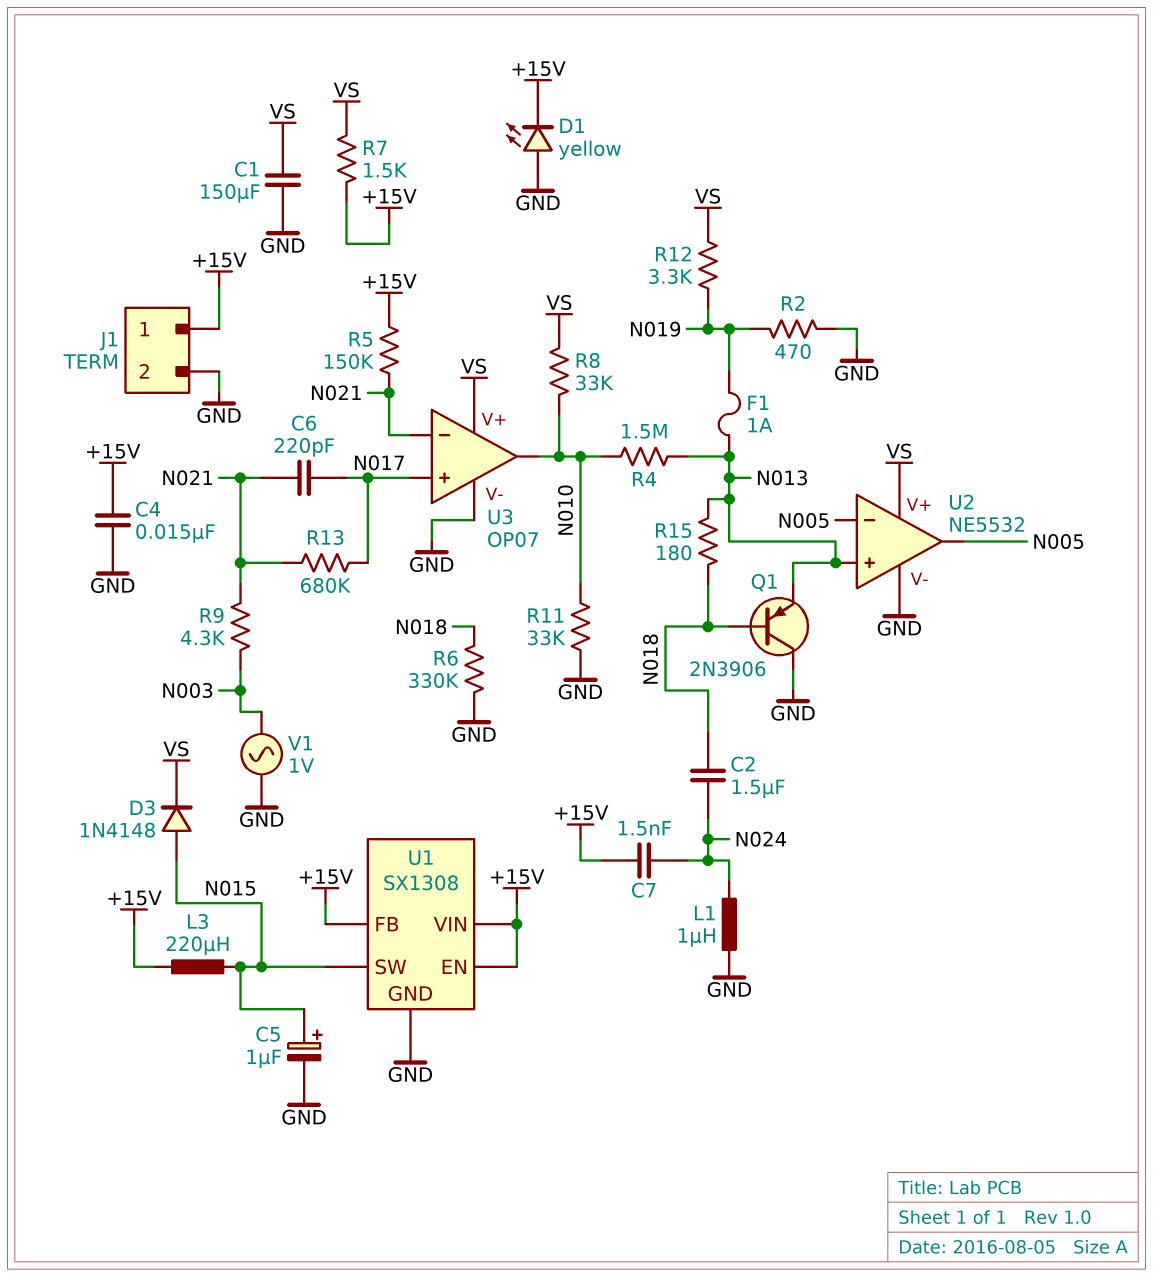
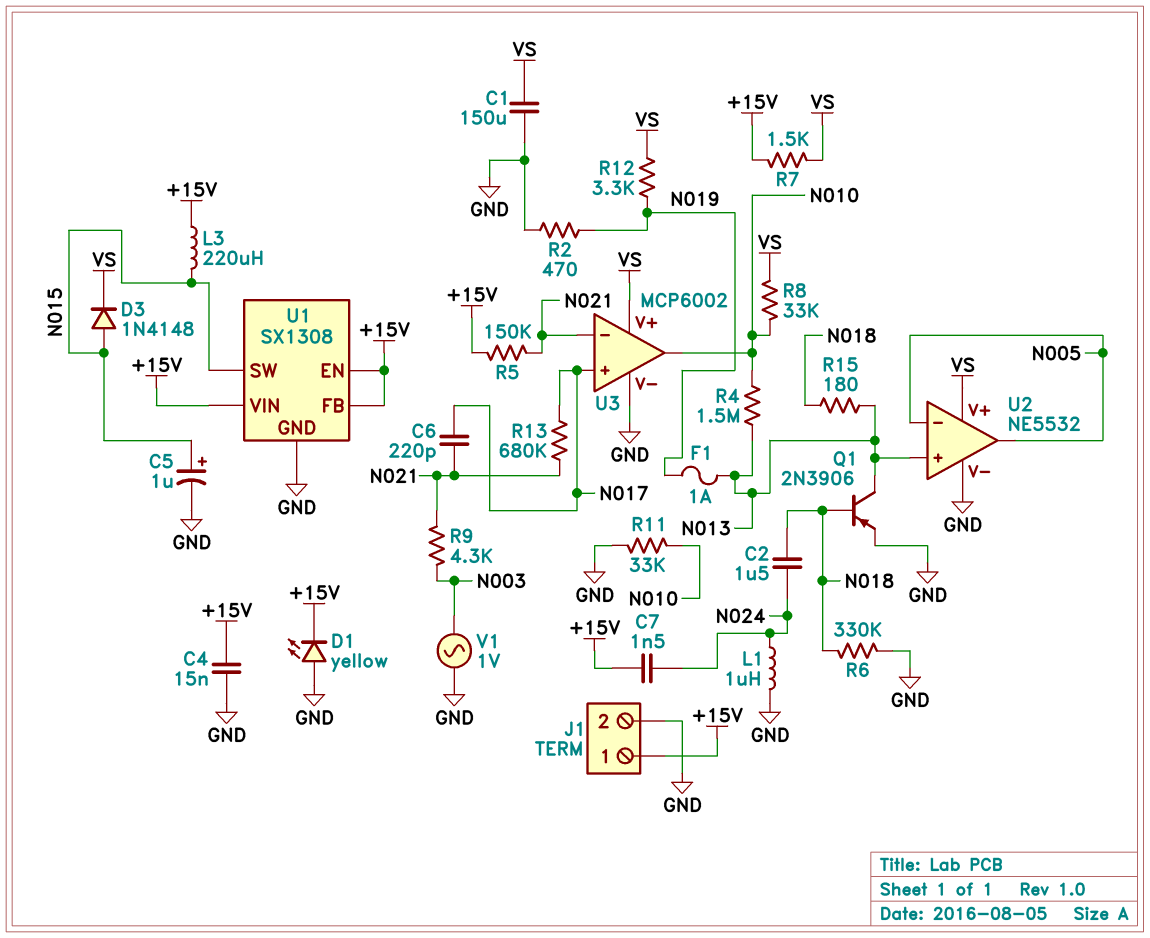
Q1: PNP 2N3906 (B N018, C GND, E N013) -> PNP 2N3906 (B N018, C N013, E GND)
U3: OP07 -> MCP6002

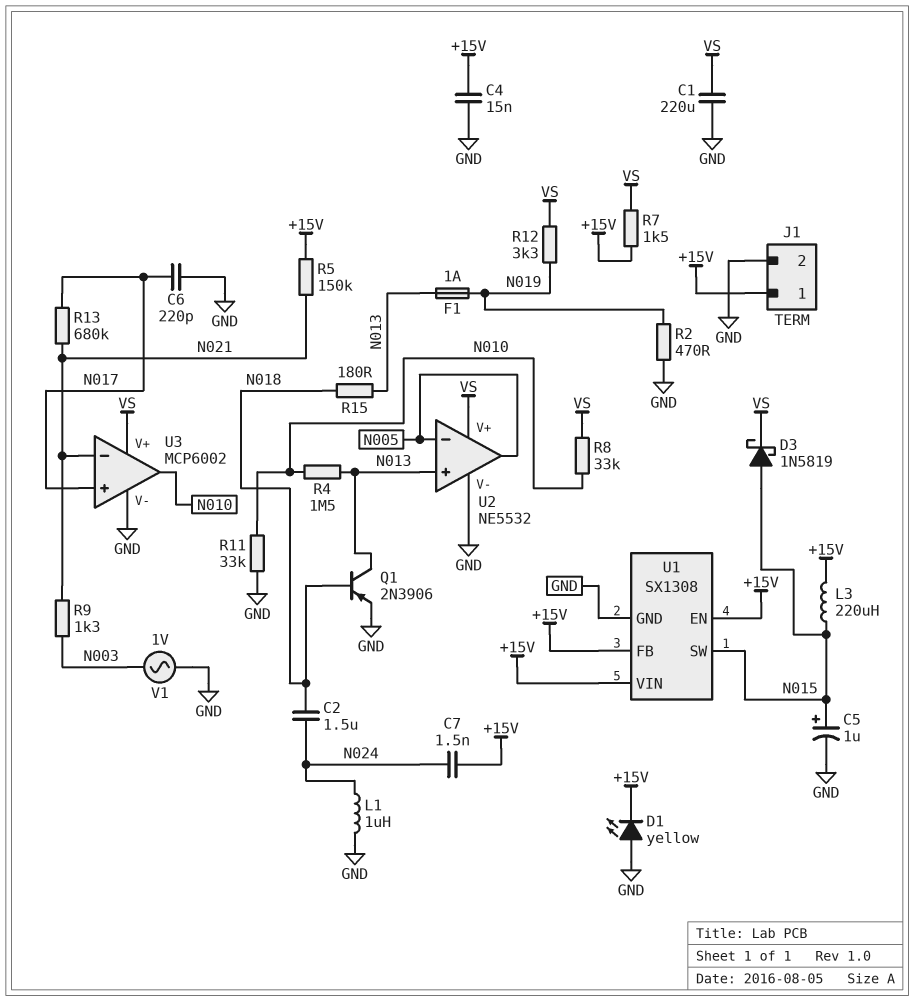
C1: 150uF (GND, VS) -> 220uF (GND, VS)
C6: 220pF (N017, N021) -> 220pF (GND, N017)
D3: diode 1N4148 (A N015, K VS) -> schottky 1N5819 (A N015, K VS)
R6: 330k (GND, N018) -> none
R9: 4.3k (N003, N021) -> 1.3k (N003, N021)

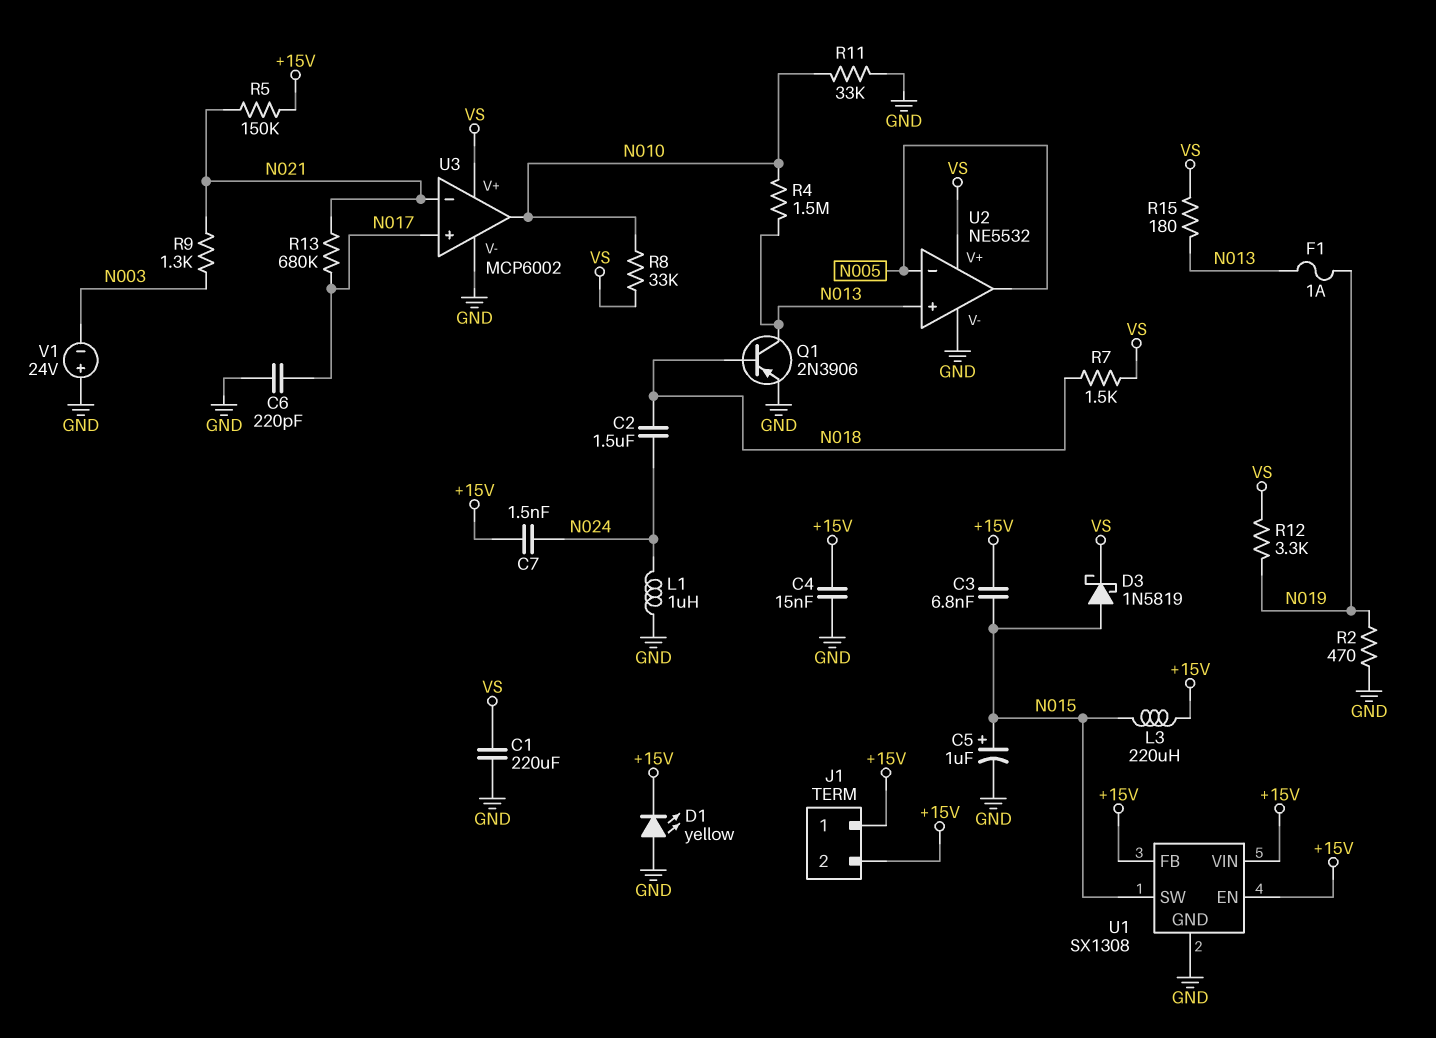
C3: none -> 6.8nF (+15V, N015)
J1 pin 2: GND -> +15V
R7: 1.5k (+15V, VS) -> 1.5k (N018, VS)
R15: 180 (N013, N018) -> 180 (N013, VS)
V1: AC 1V (GND, N003) -> 24V (plus GND, minus N003)

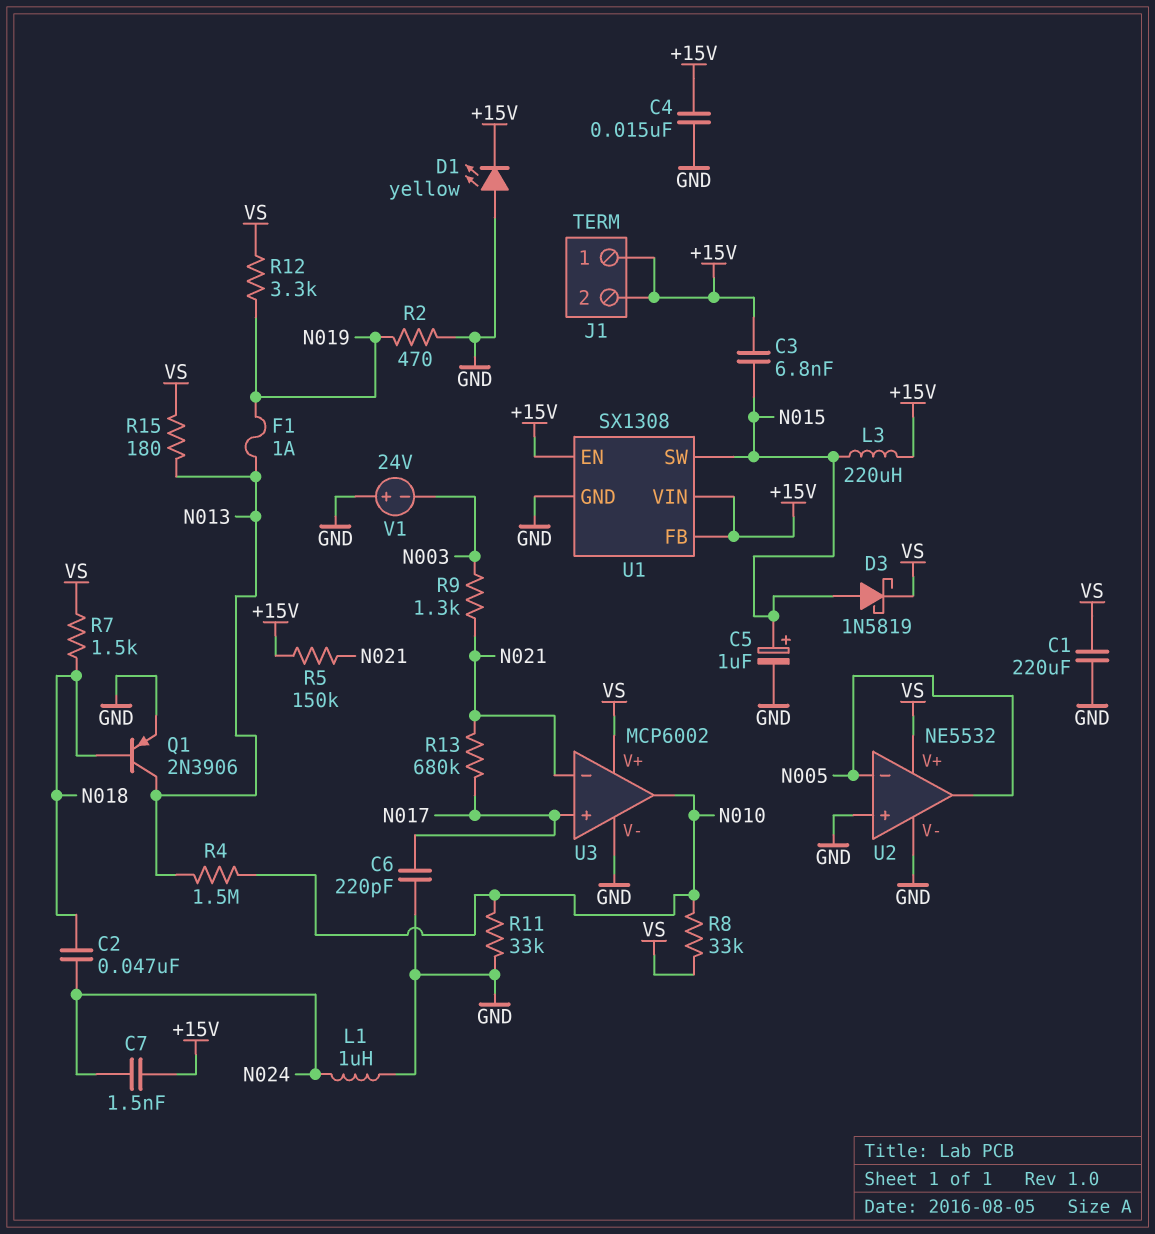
C2: 1.5uF (N018, N024) -> 47nF (N018, N024)
U2 pin in+: N013 -> GND

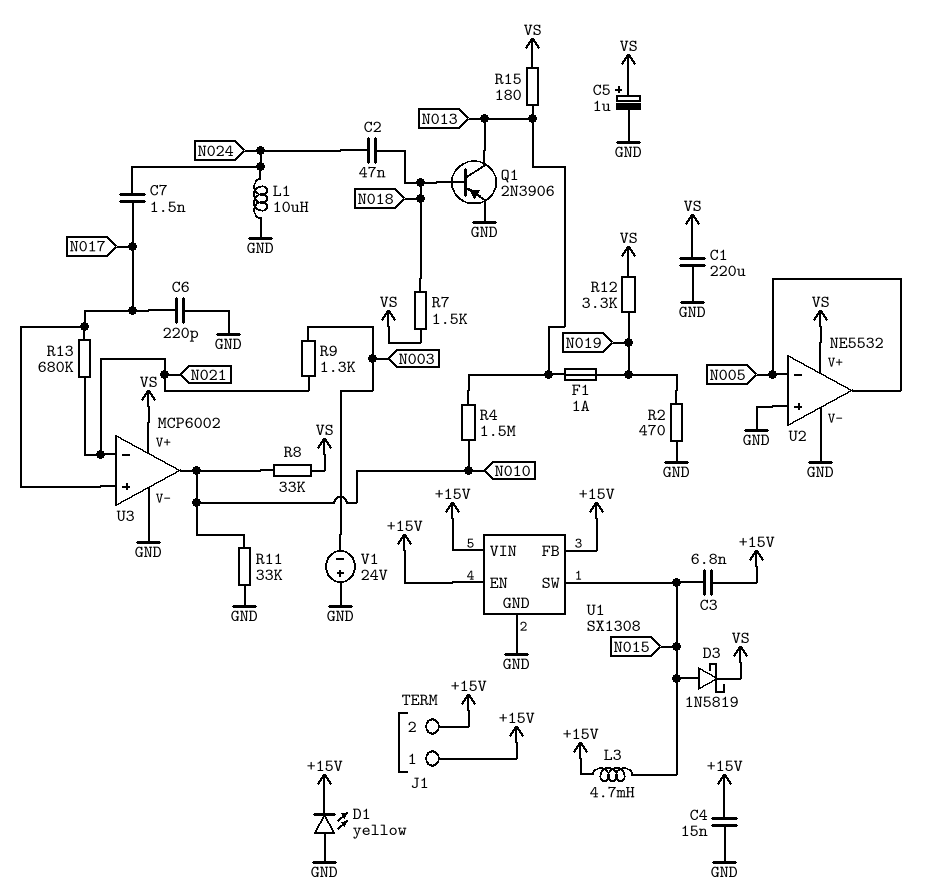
C5: 1uF (plus N015, minus GND) -> 1uF (plus VS, minus GND)
C7: 1.5nF (+15V, N024) -> 1.5nF (N017, N024)
L1: 1uH (GND, N024) -> 10uH (GND, N024)
L3: 220uH (+15V, N015) -> 4.7mH (+15V, N015)
R5: 150k (+15V, N021) -> none

